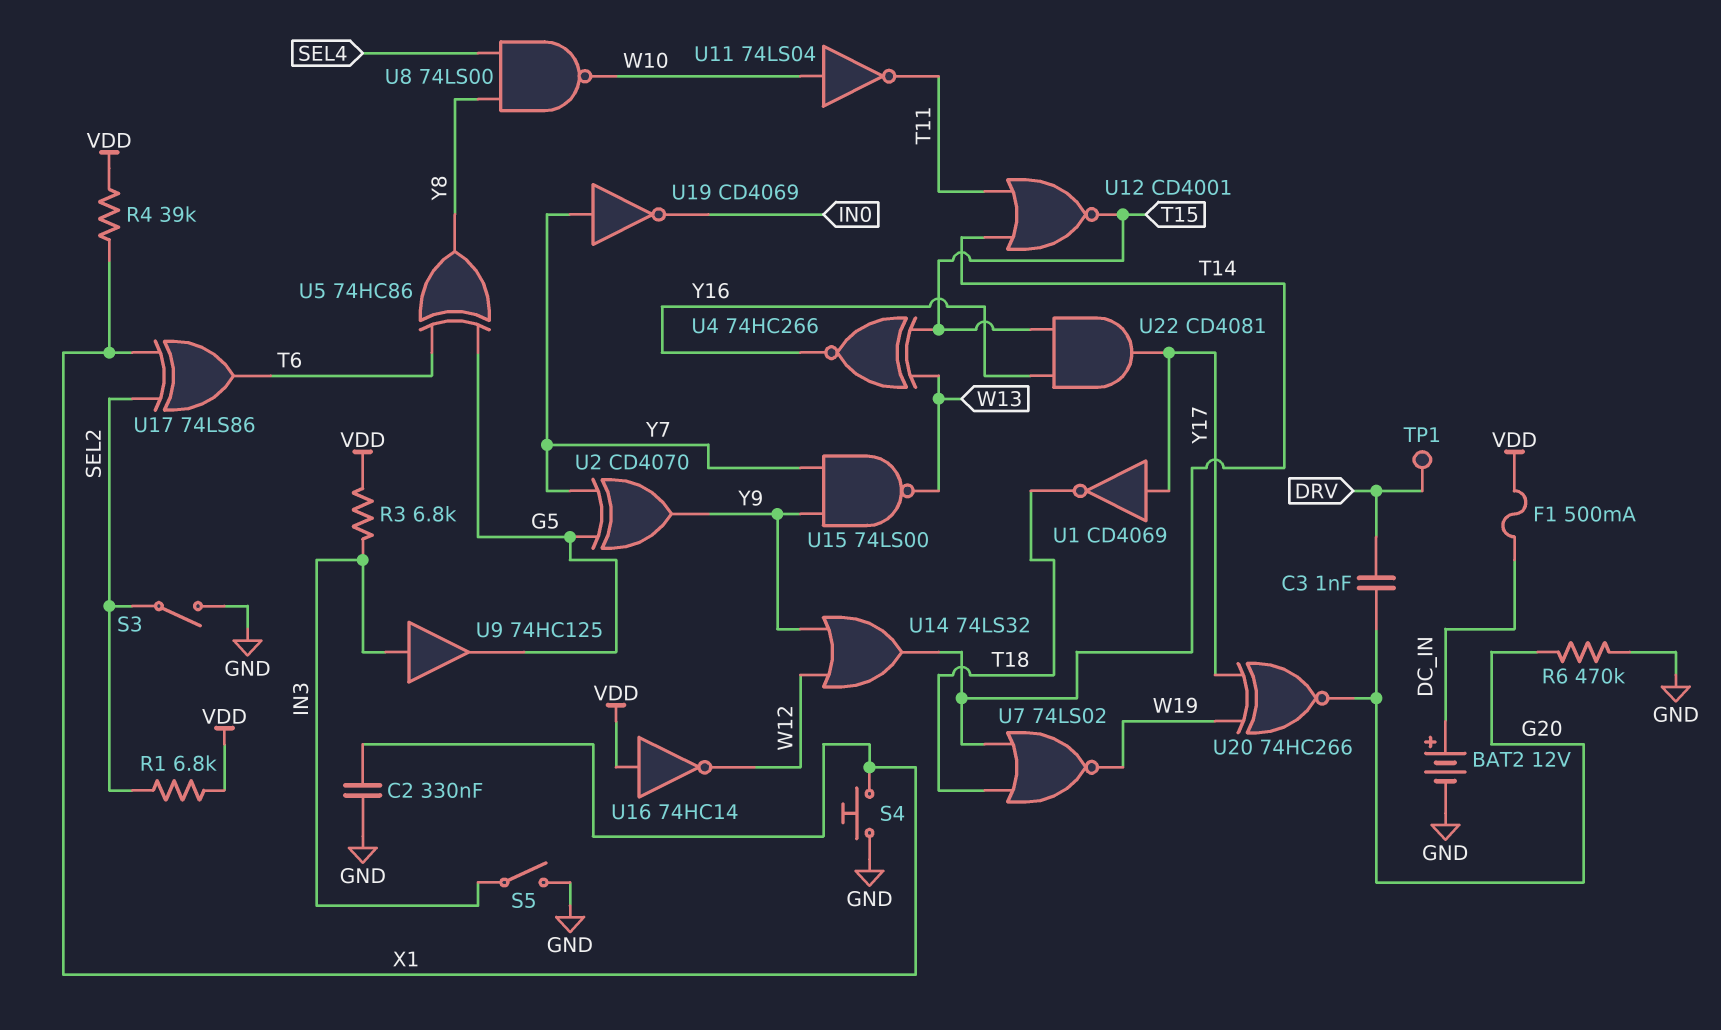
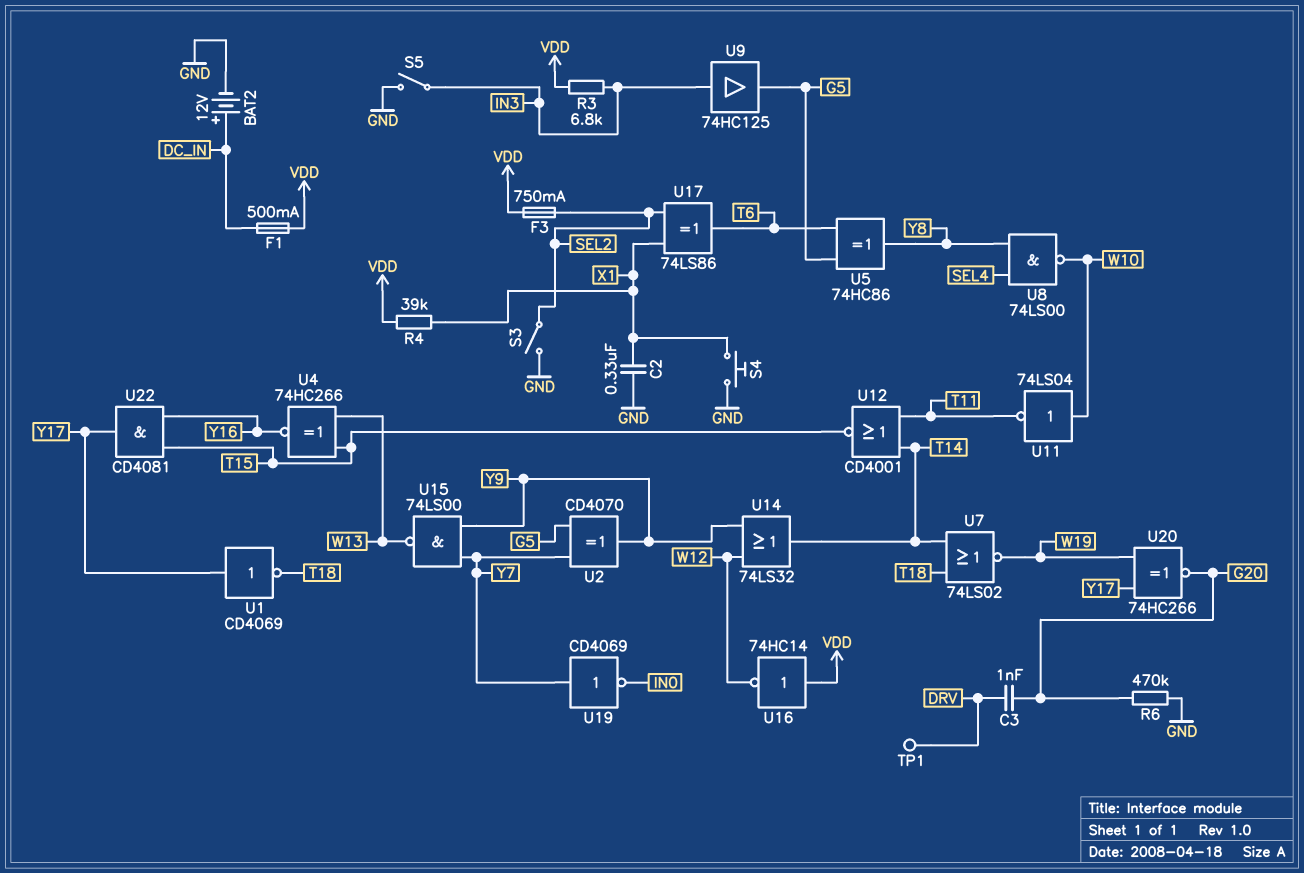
F3: none -> 750mA (SEL2, VDD)
R1: 6.8k (SEL2, VDD) -> none

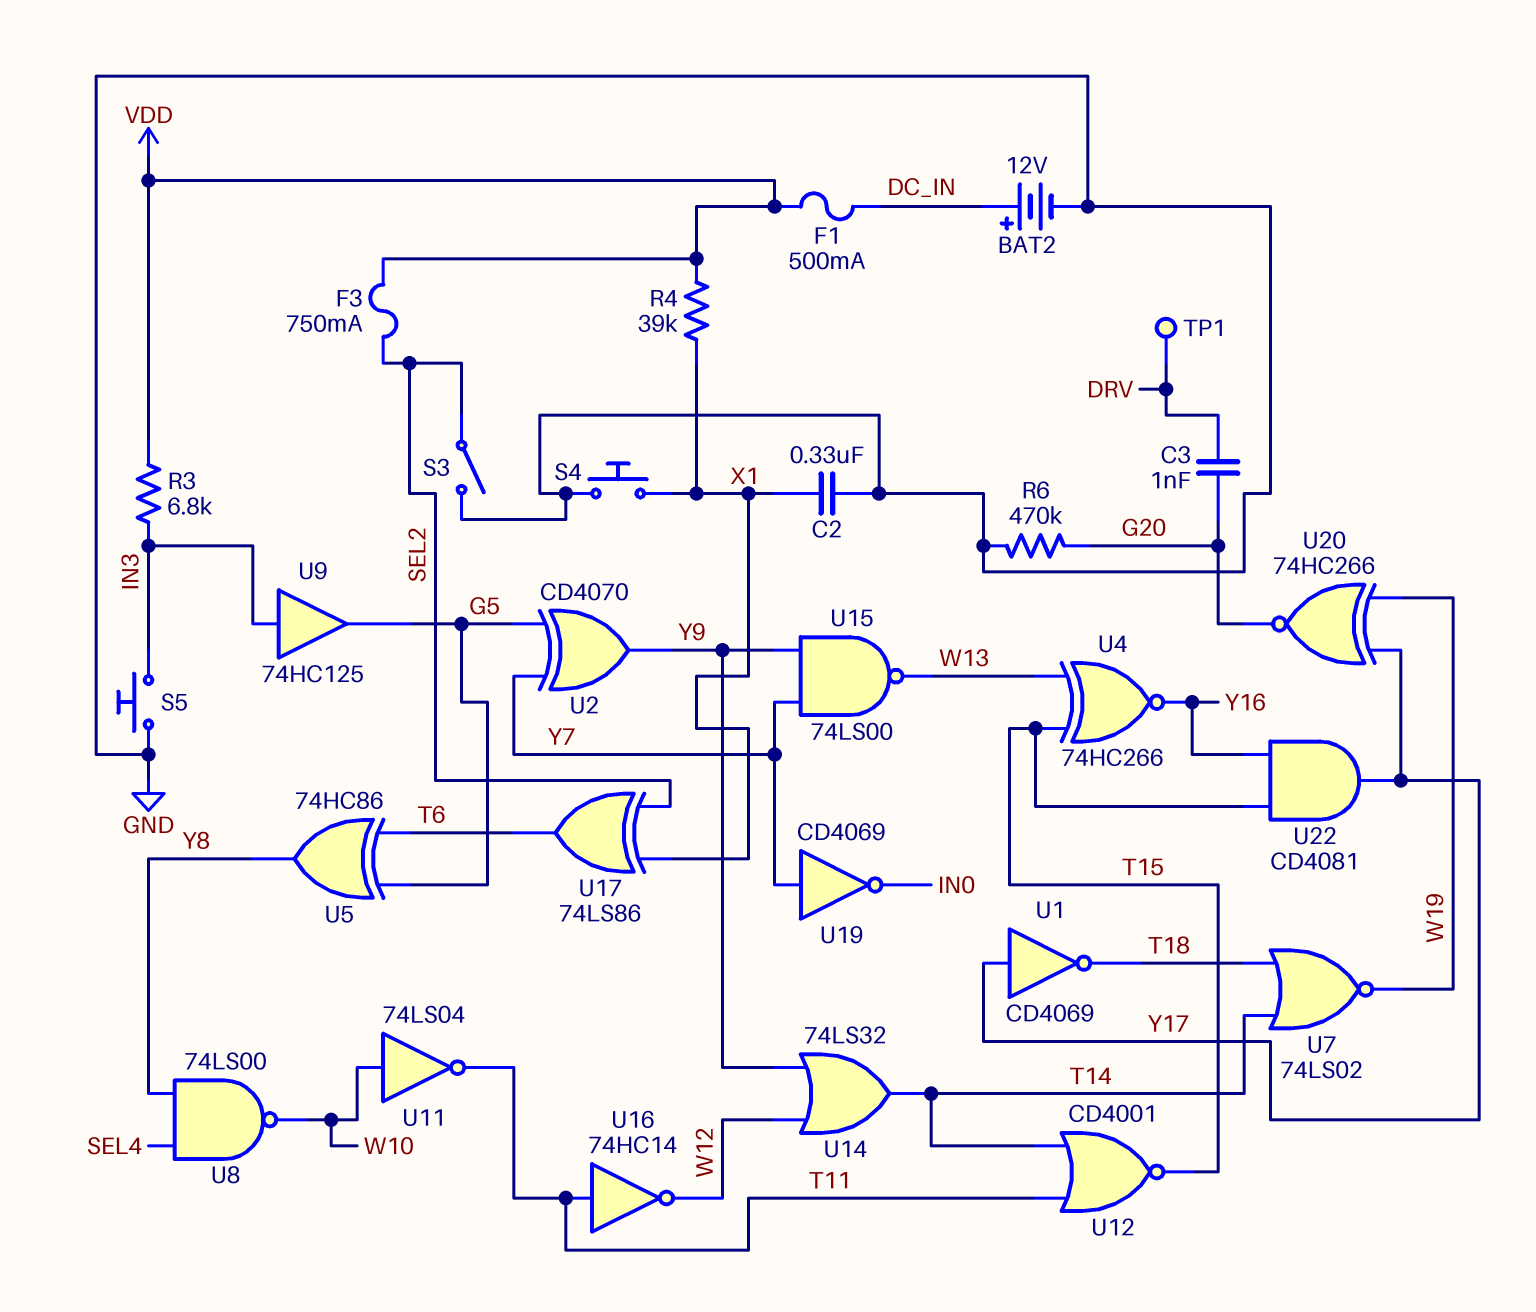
S5: switch (GND, IN3) -> button (GND, IN3)
U16: NOT 74HC14 (in VDD, out W12) -> NOT 74HC14 (in T11, out W12)

